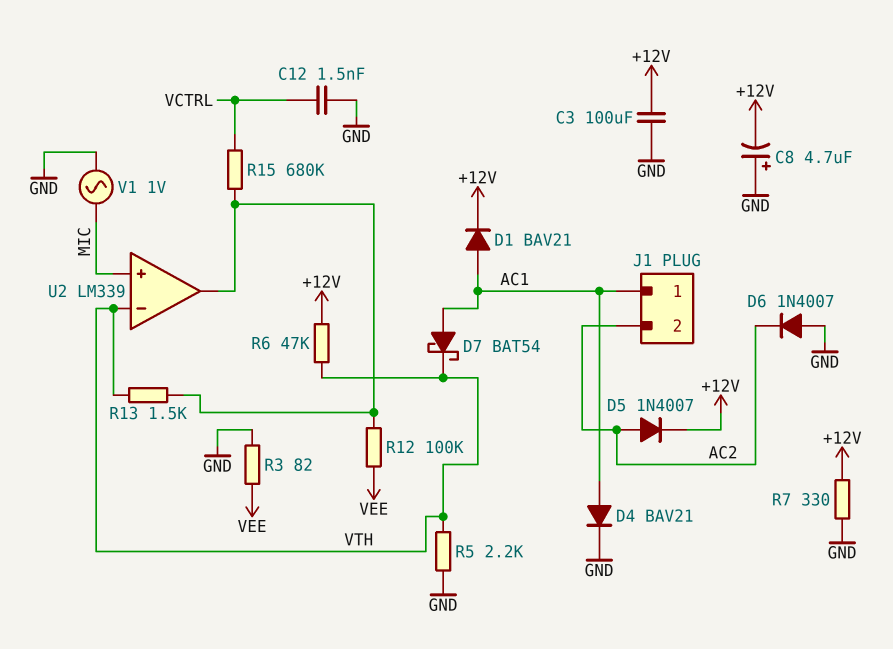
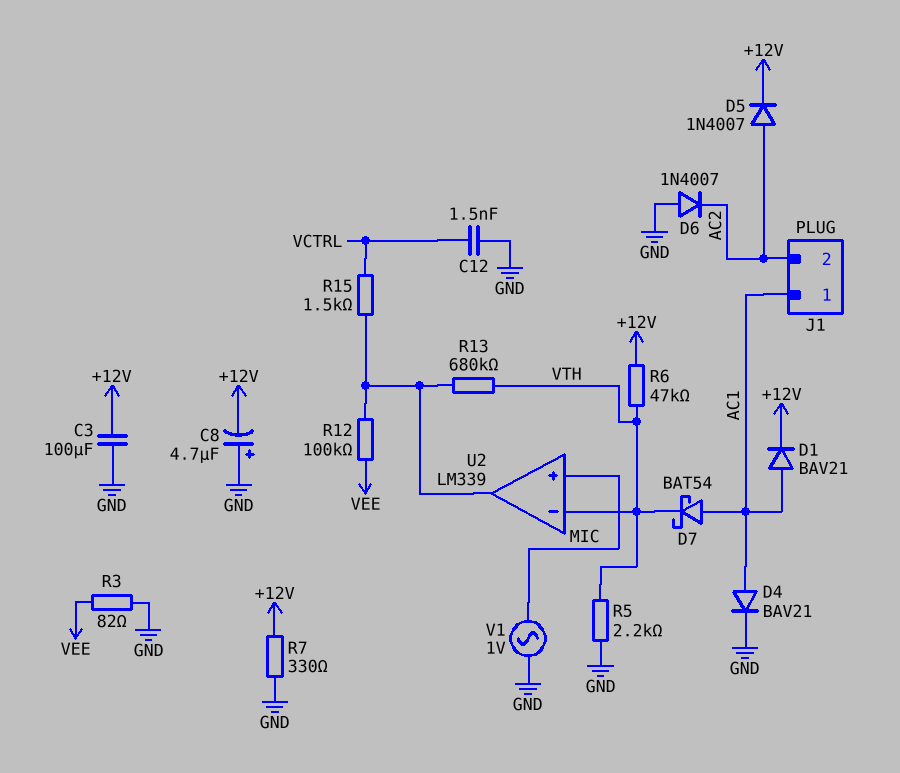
R13: 1.5k (U2/out, VTH) -> 680k (U2/out, VTH)
R15: 680k (U2/out, VCTRL) -> 1.5k (U2/out, VCTRL)

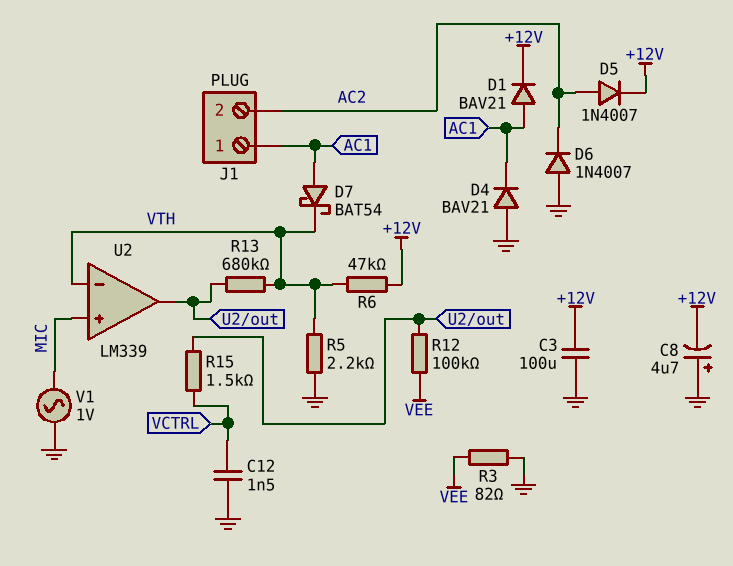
D4: diode BAV21 (A AC1, K GND) -> diode BAV21 (A GND, K AC1)
R7: 330 (+12V, GND) -> none

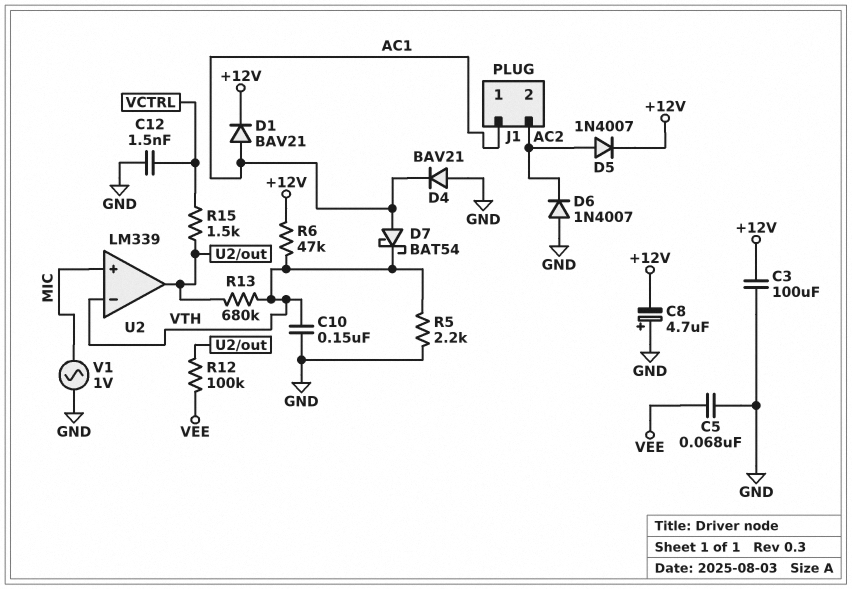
C5: none -> 68nF (GND, VEE)
C10: none -> 150nF (GND, VTH)
R3: 82 (GND, VEE) -> none

